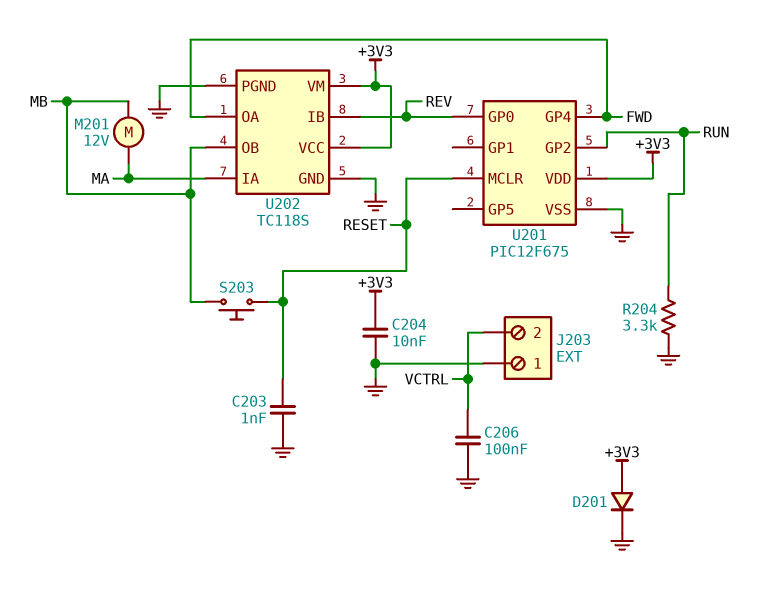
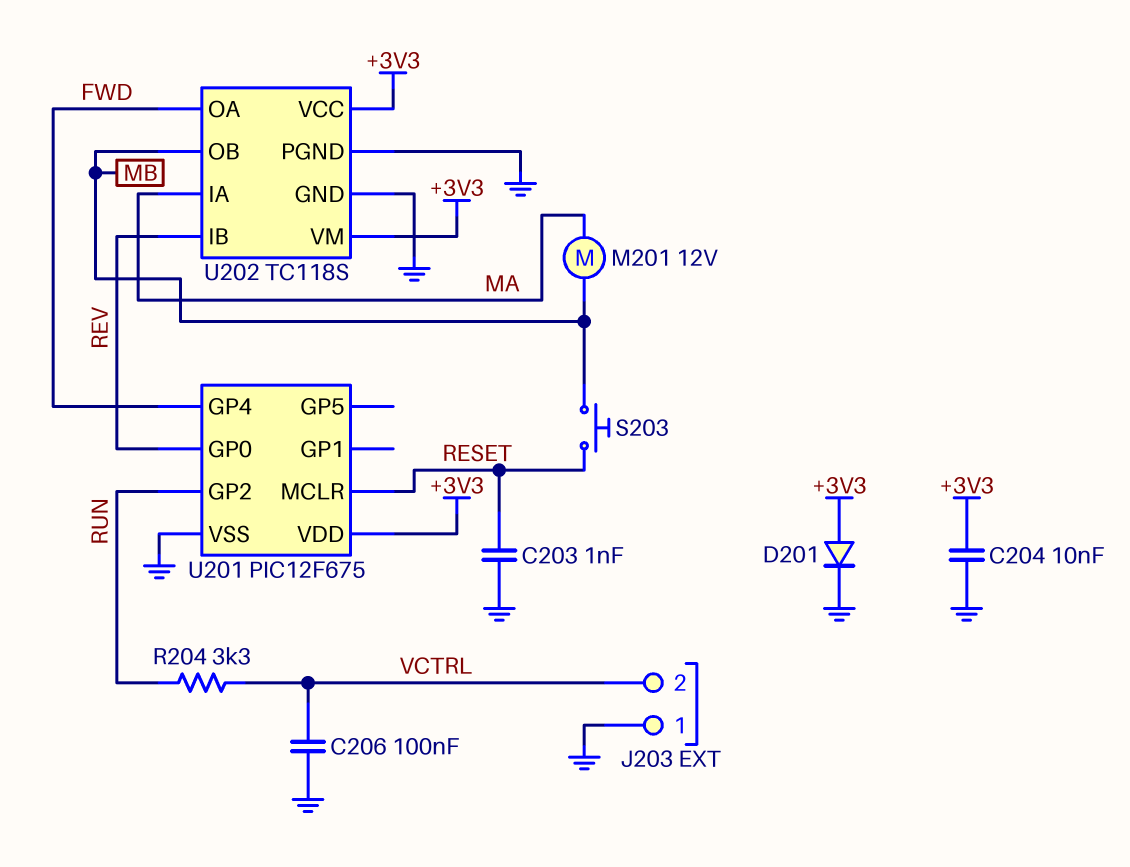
R204: 3.3k (GND, RUN) -> 3.3k (RUN, VCTRL)

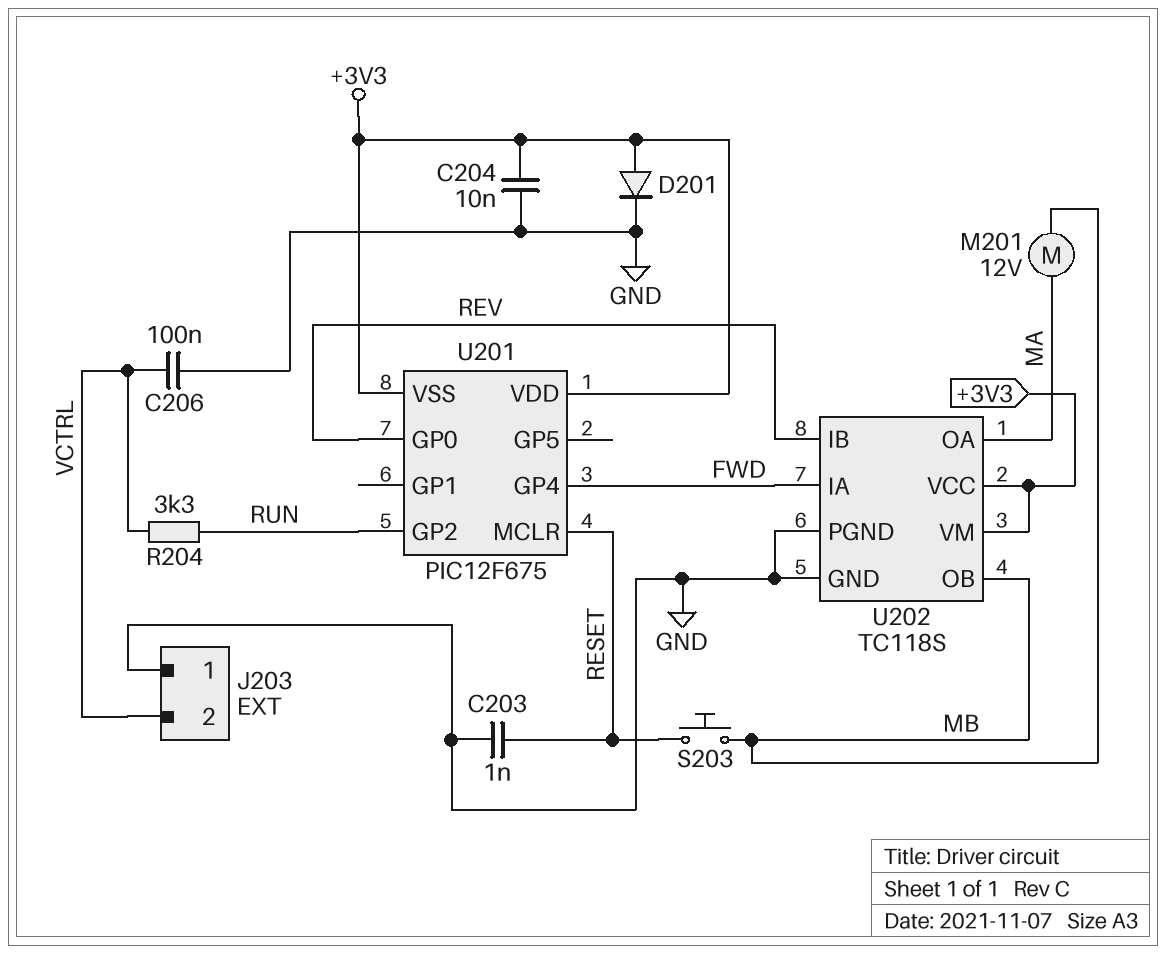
U201 pin VSS: GND -> +3V3
U202 pin IA: MA -> FWD
U202 pin OA: FWD -> MA

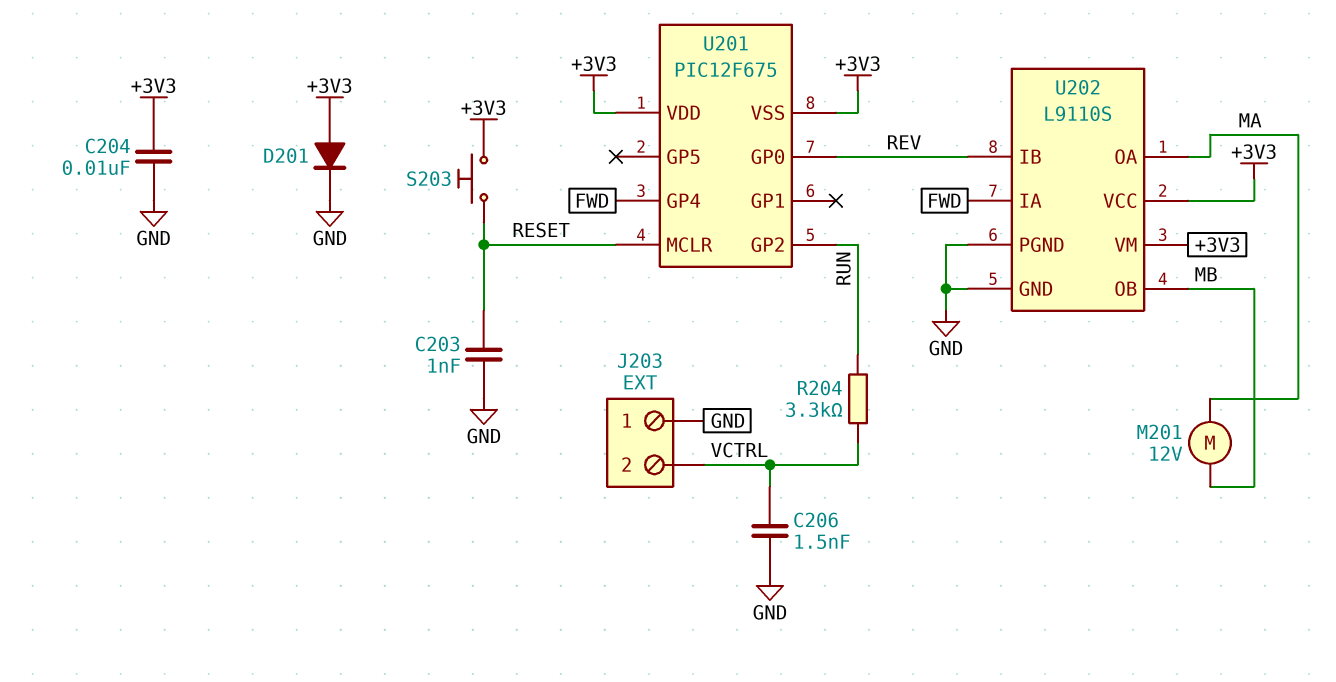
C206: 100nF (GND, VCTRL) -> 1.5nF (GND, VCTRL)
S203: button (MB, RESET) -> button (+3V3, RESET)
U202: TC118S -> L9110S

